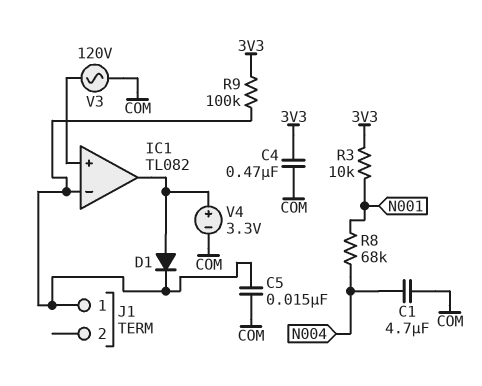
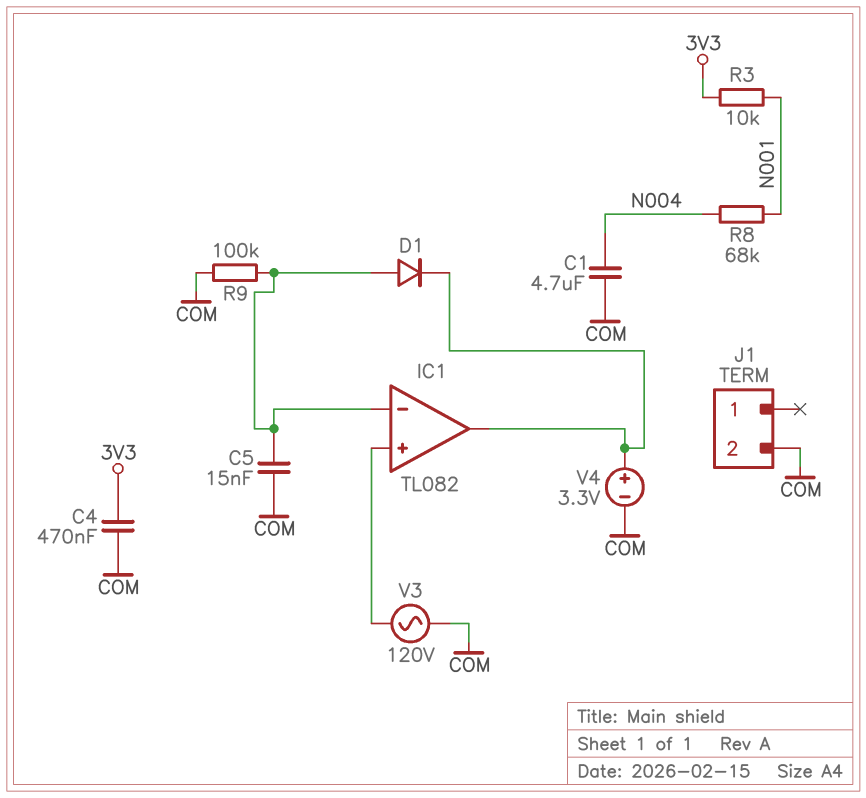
D1: diode (A IC1/out, K IC1/in-) -> diode (A IC1/in-, K IC1/out)
J1 pin 1: IC1/in- -> none
J1 pin 2: none -> COM
R9: 100k (3V3, IC1/in-) -> 100k (COM, IC1/in-)

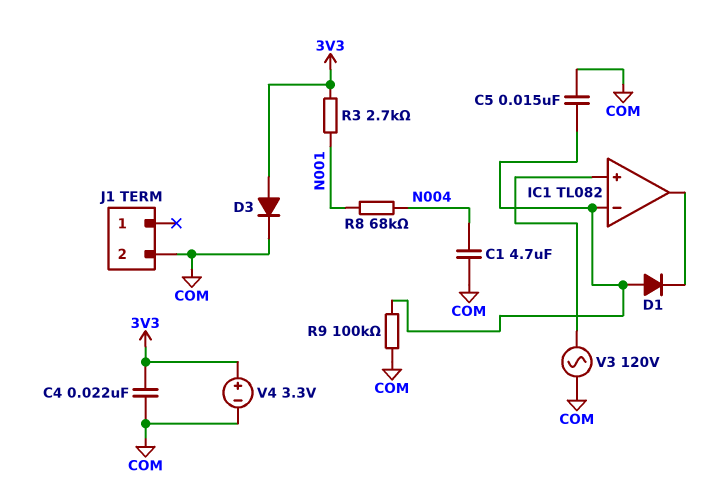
C4: 470nF (3V3, COM) -> 22nF (3V3, COM)
D3: none -> diode (A 3V3, K COM)
R3: 10k (3V3, N001) -> 2.7k (3V3, N001)
V4: 3.3V (plus IC1/out, minus COM) -> 3.3V (plus 3V3, minus COM)

